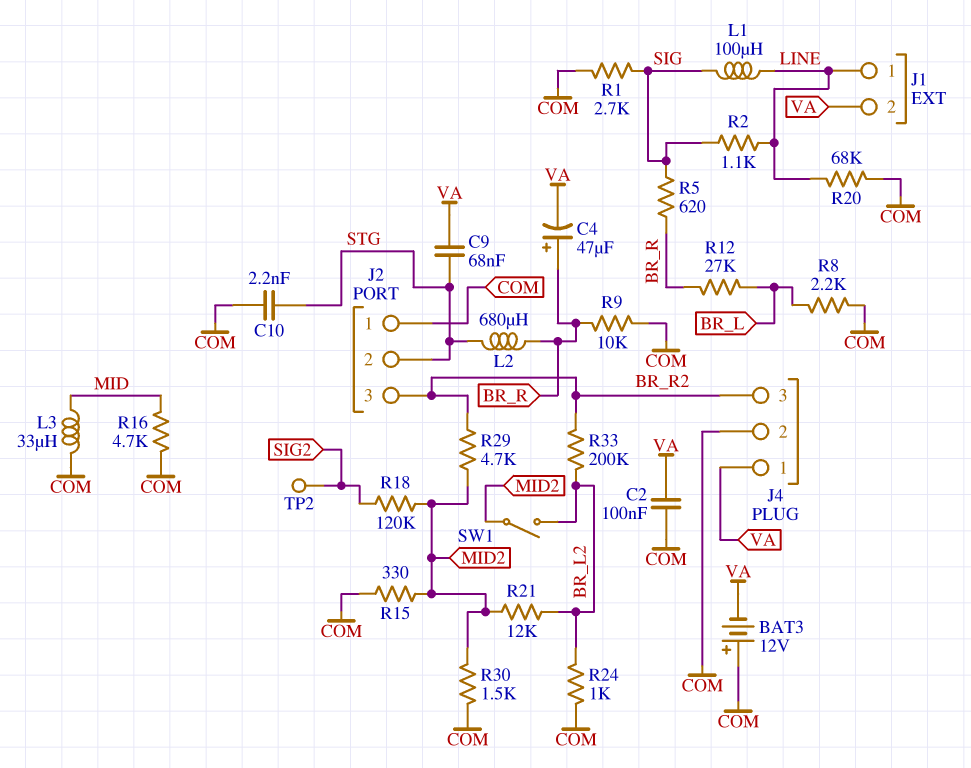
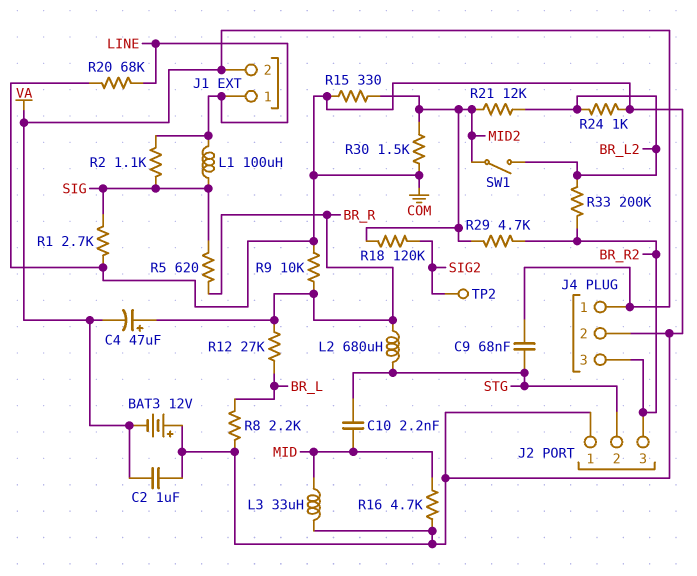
C2: 100nF (COM, VA) -> 1uF (COM, VA)
C10: 2.2nF (COM, STG) -> 2.2nF (MID, STG)

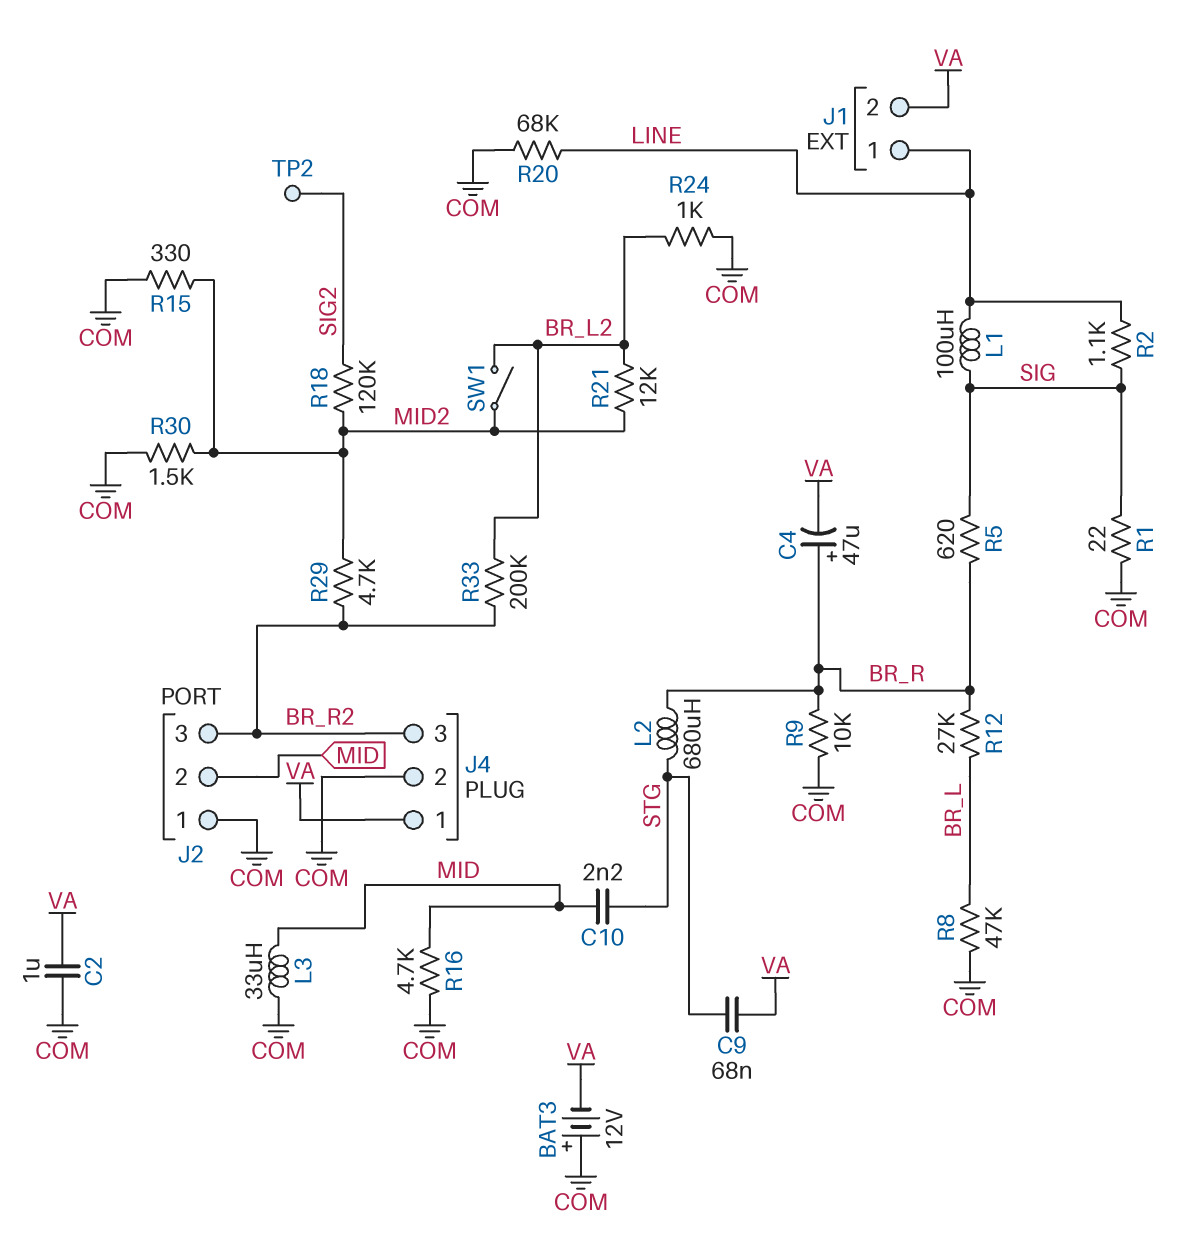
J2 pin 2: STG -> MID
R1: 2.7k (COM, SIG) -> 22 (COM, SIG)
R8: 2.2k (BR_L, COM) -> 47k (BR_L, COM)

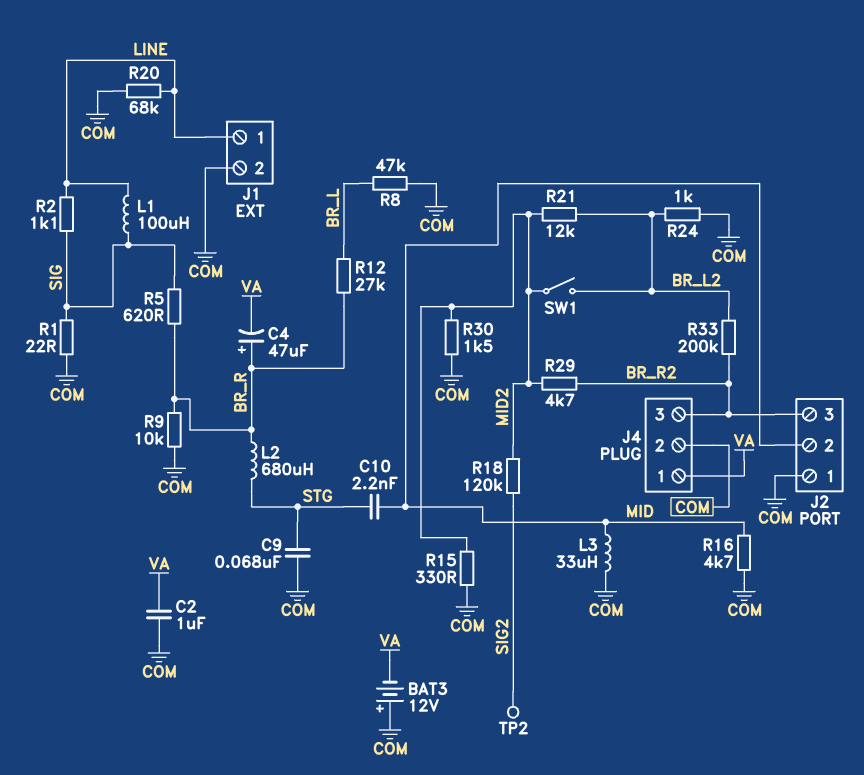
C9: 68nF (STG, VA) -> 68nF (COM, STG)
J1 pin 2: VA -> COM

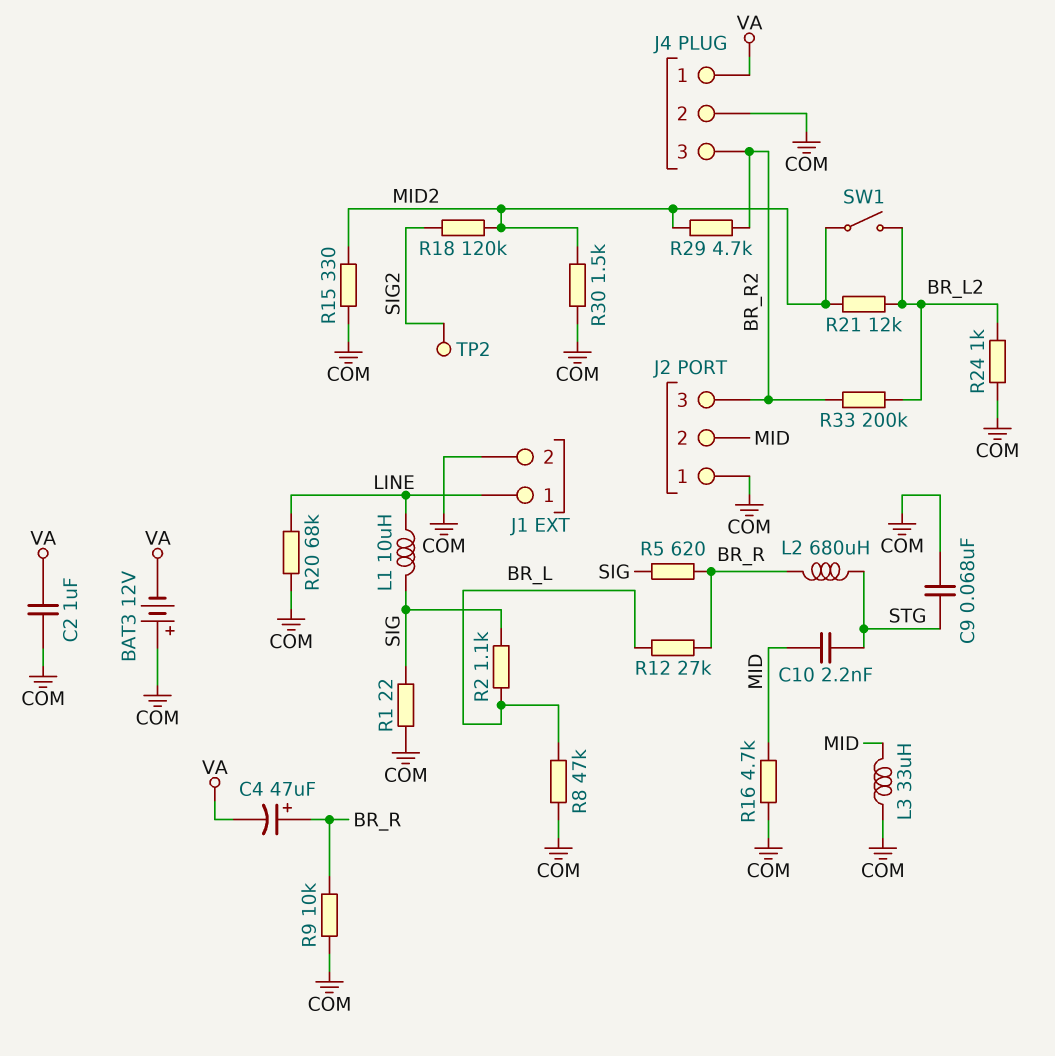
L1: 100uH (LINE, SIG) -> 10uH (LINE, SIG)
R2: 1.1k (LINE, SIG) -> 1.1k (BR_L, SIG)

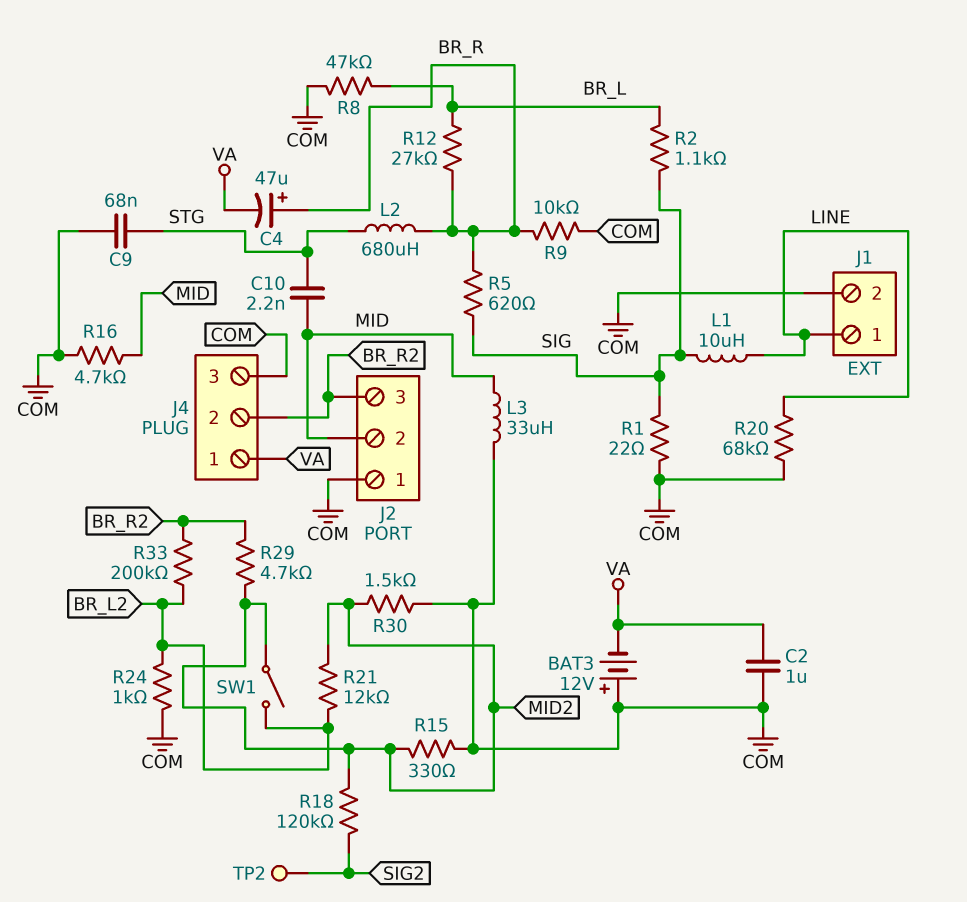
J4 pin 2: COM -> BR_R2
J4 pin 3: BR_R2 -> COM

